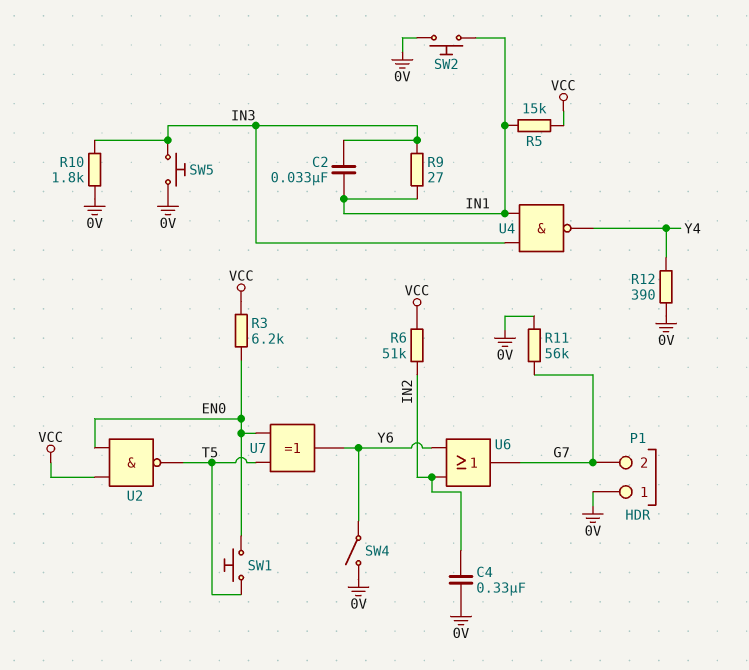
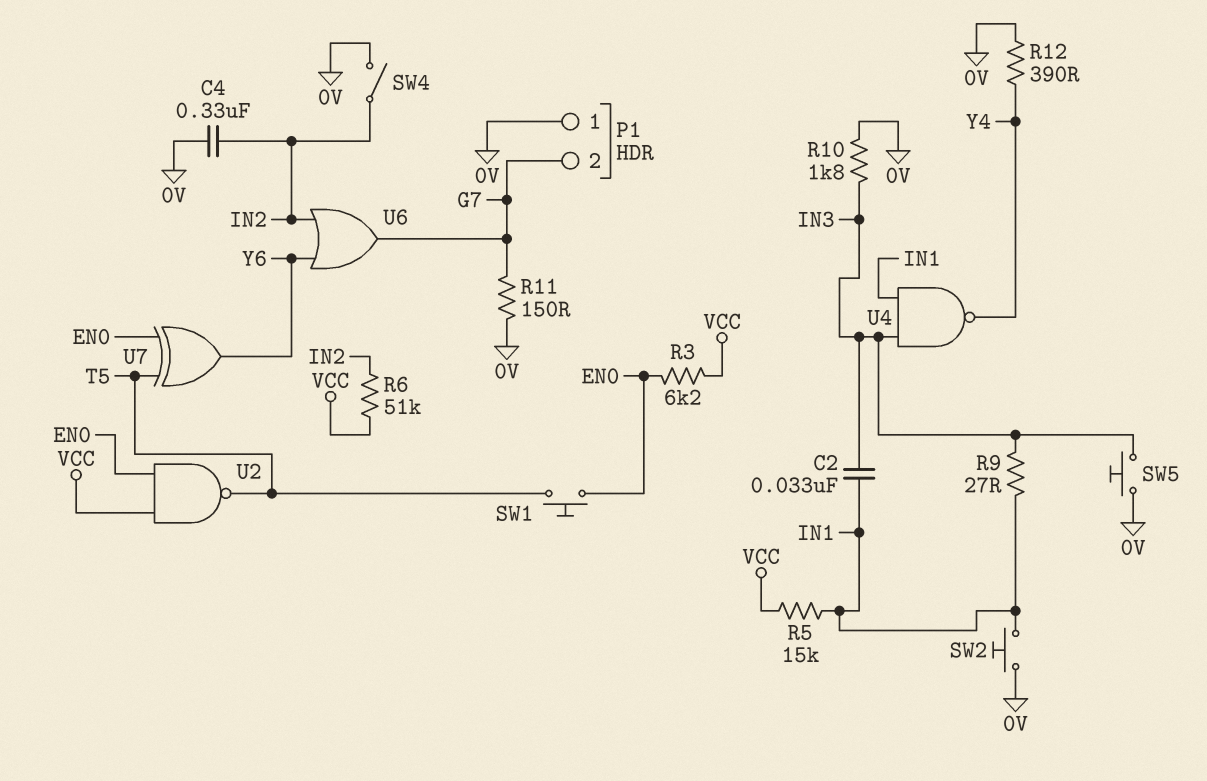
R11: 56k (0V, G7) -> 150 (0V, G7)
SW4: switch (0V, Y6) -> switch (0V, IN2)

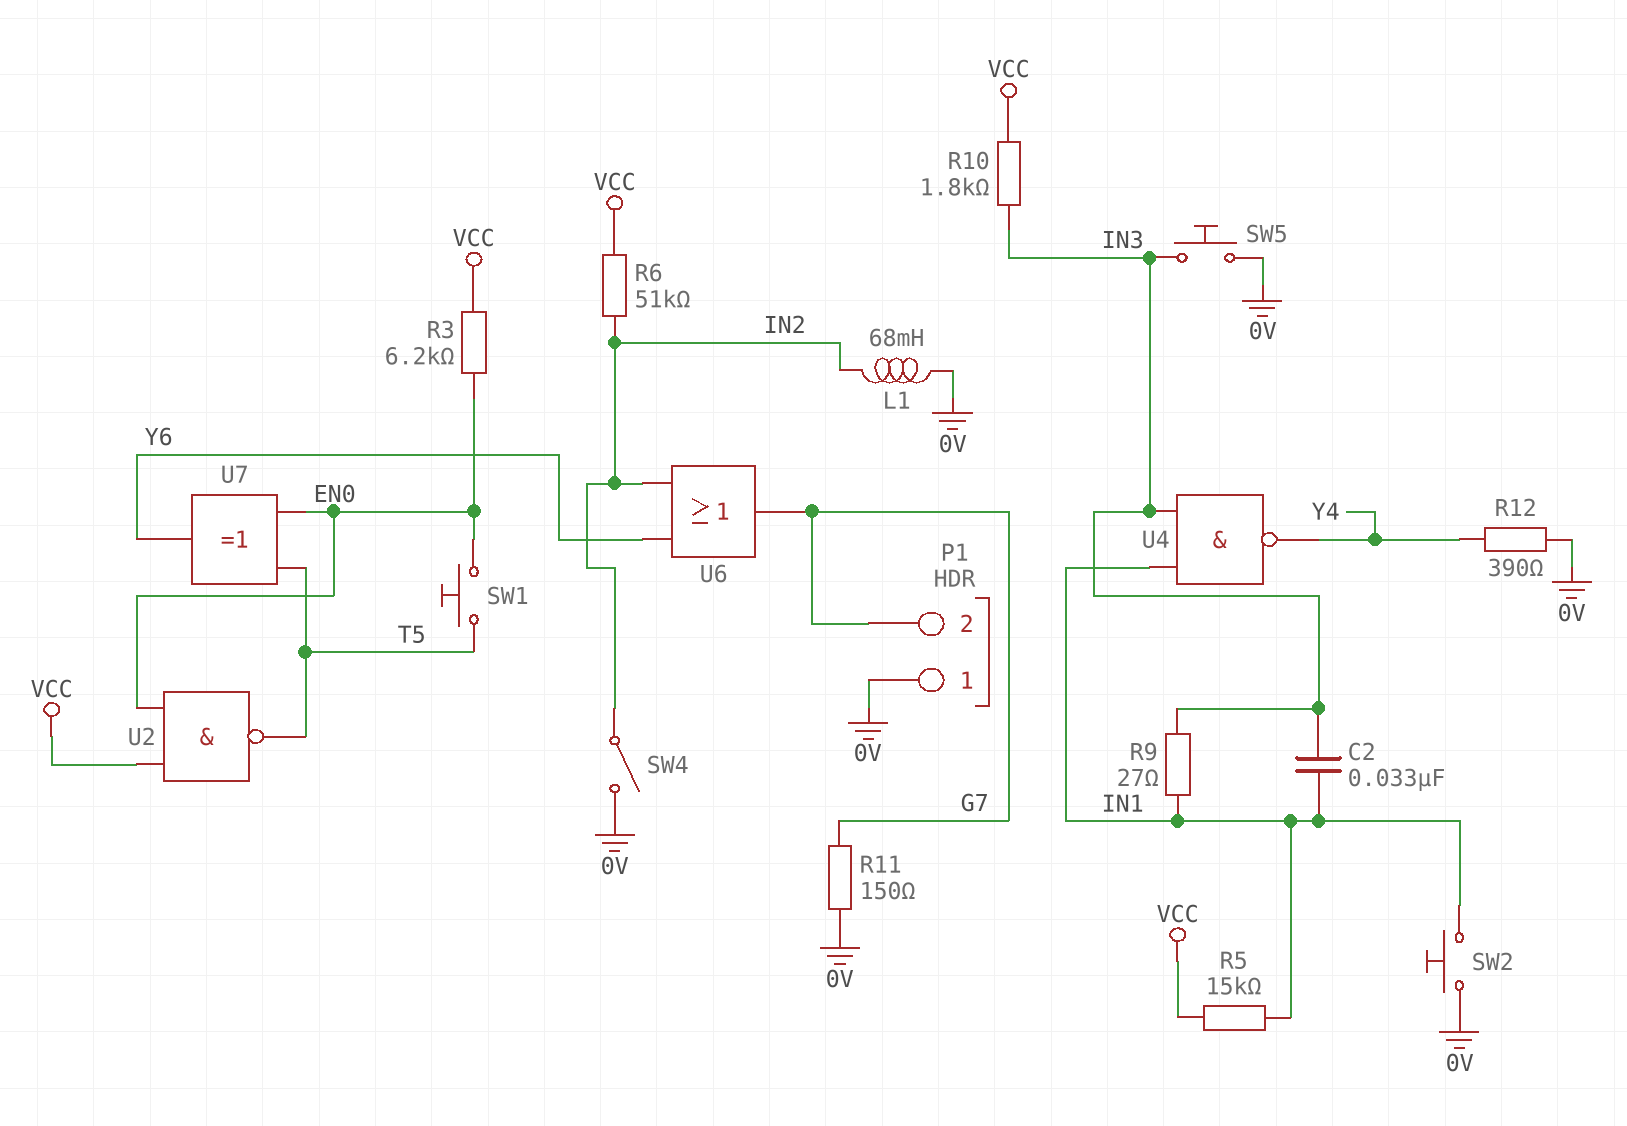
C4: 330nF (0V, IN2) -> none
L1: none -> 68mH (0V, IN2)
R10: 1.8k (0V, IN3) -> 1.8k (IN3, VCC)

